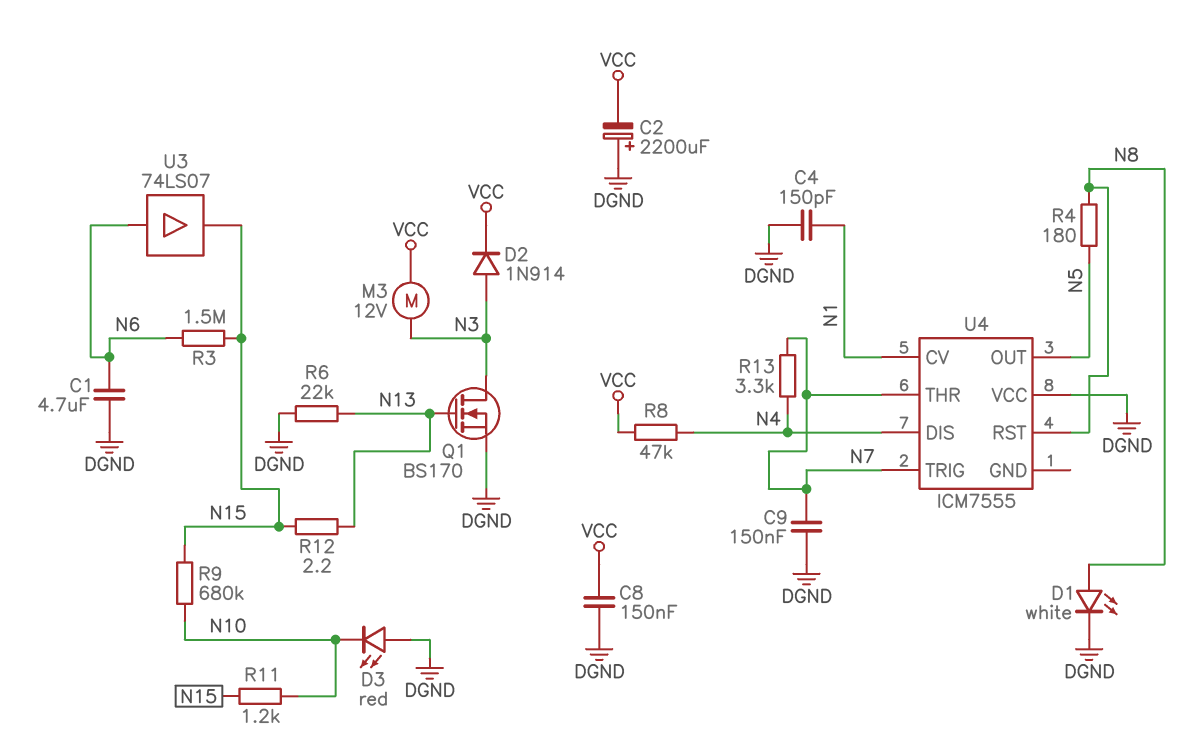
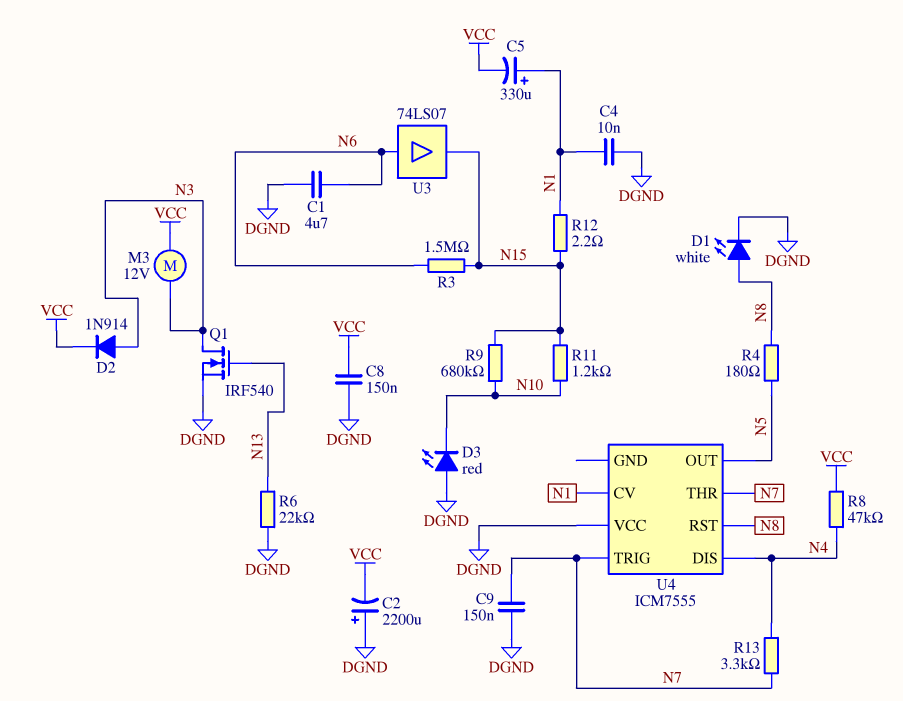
C4: 150pF (DGND, N1) -> 10nF (DGND, N1)
C5: none -> 330uF (plus N1, minus VCC)
Q1: NMOS BS170 (G N13, D N3, S DGND) -> NMOS IRF540 (G N13, D N3, S DGND)
R12: 2.2 (N13, N15) -> 2.2 (N1, N15)

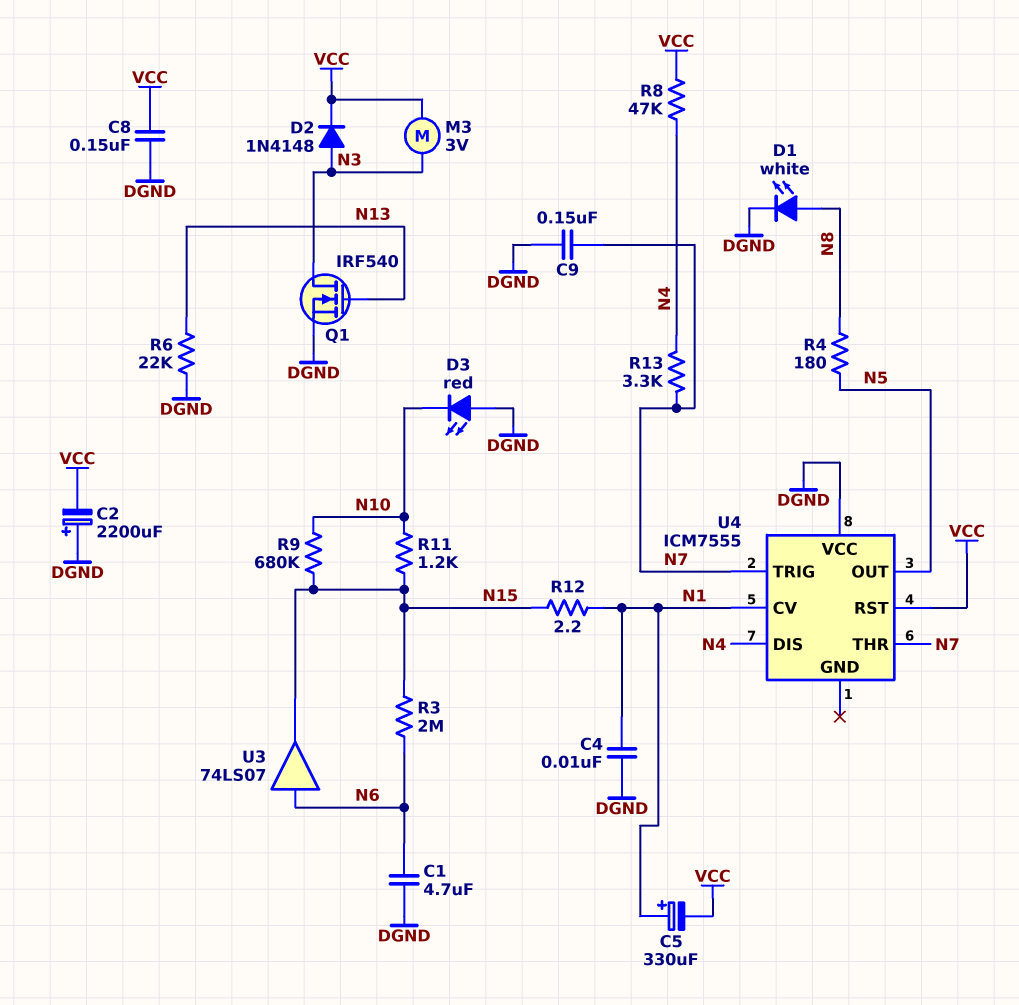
D2: diode 1N914 (A N3, K VCC) -> diode 1N4148 (A N3, K VCC)
M3: motor 12V (N3, VCC) -> motor 3V (N3, VCC)
R3: 1.5M (N6, N15) -> 2M (N6, N15)
U4 pin RST: N8 -> VCC

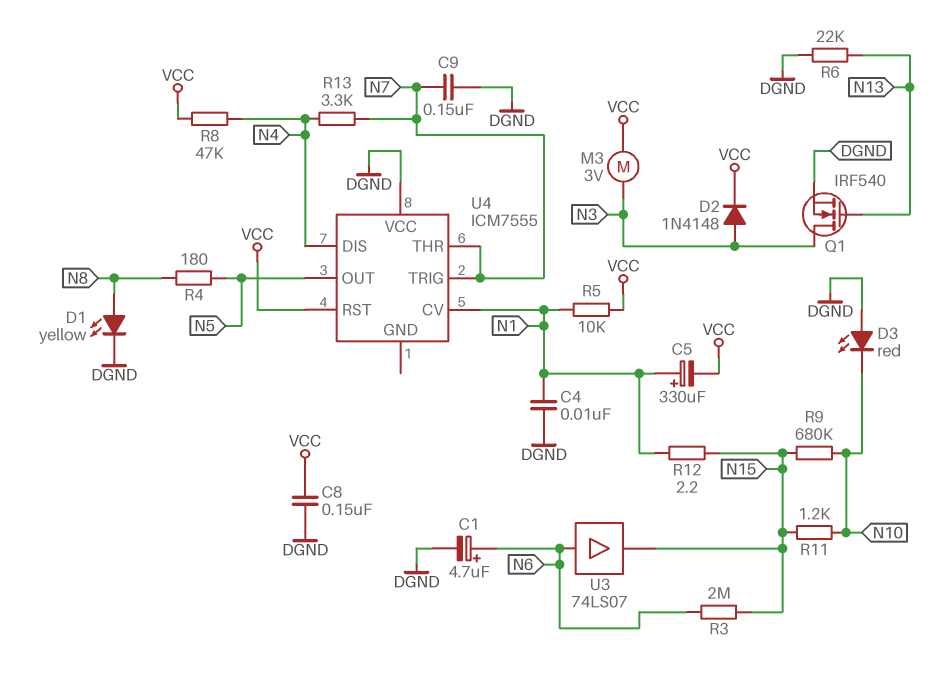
C1: 4.7uF (DGND, N6) -> 4.7uF (plus N6, minus DGND)
C2: 2200uF (plus DGND, minus VCC) -> none
D1: LED white (A N8, K DGND) -> LED yellow (A N8, K DGND)
R5: none -> 10k (N1, VCC)

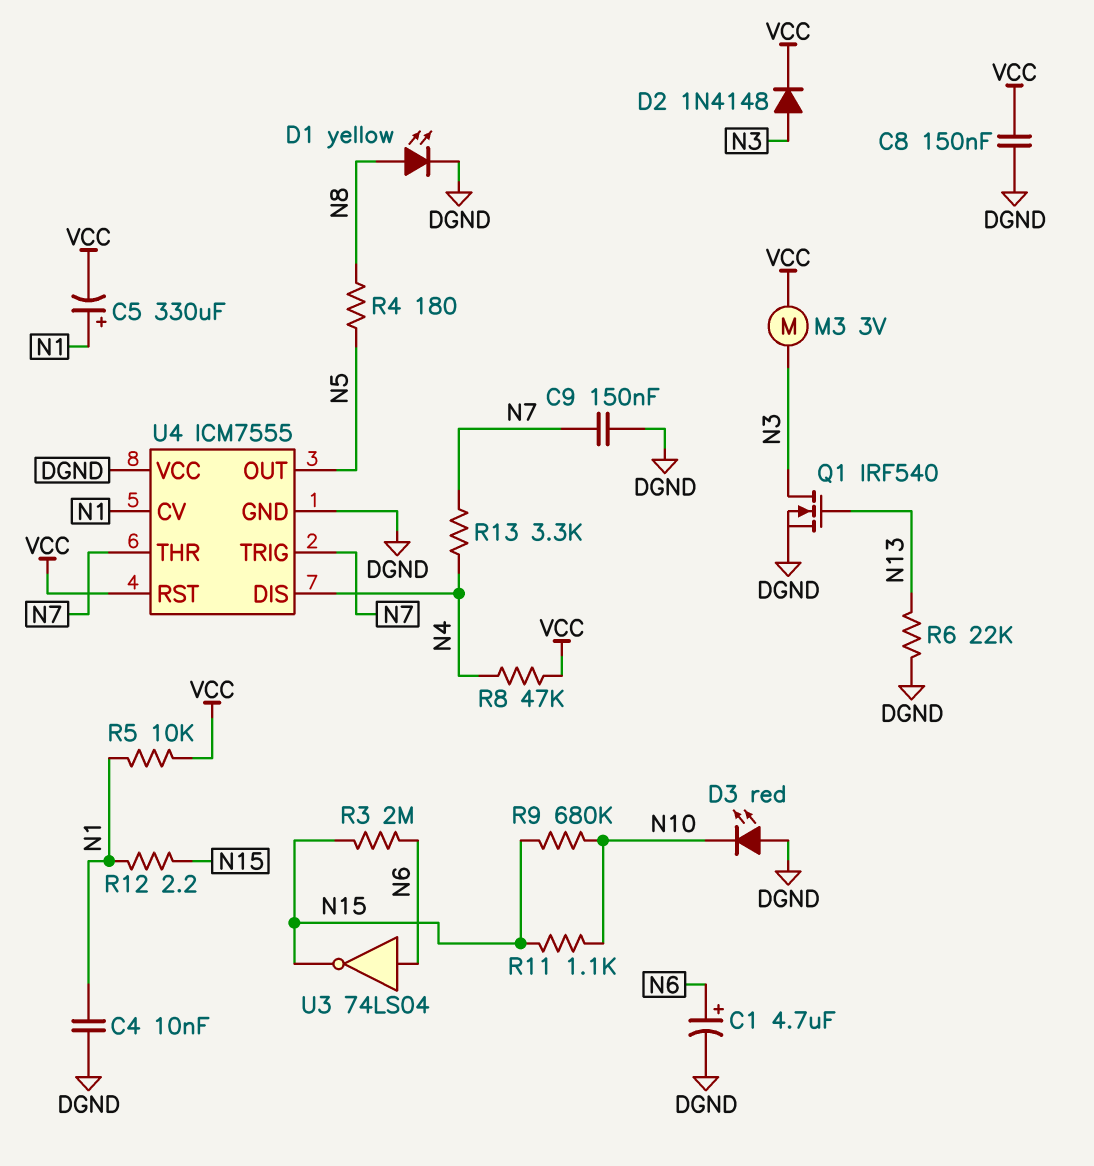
R11: 1.2k (N10, N15) -> 1.1k (N10, N15)
U3: buffer 74LS07 (in N6, out N15) -> NOT 74LS04 (in N6, out N15)
U4 pin GND: none -> DGND

